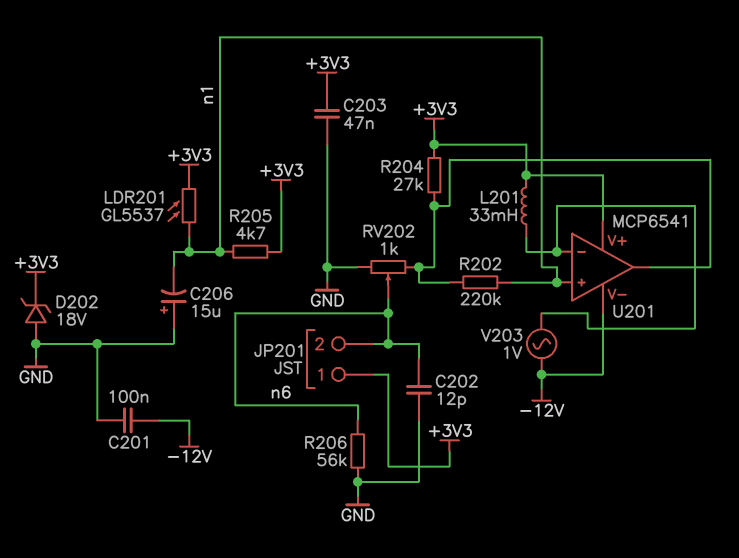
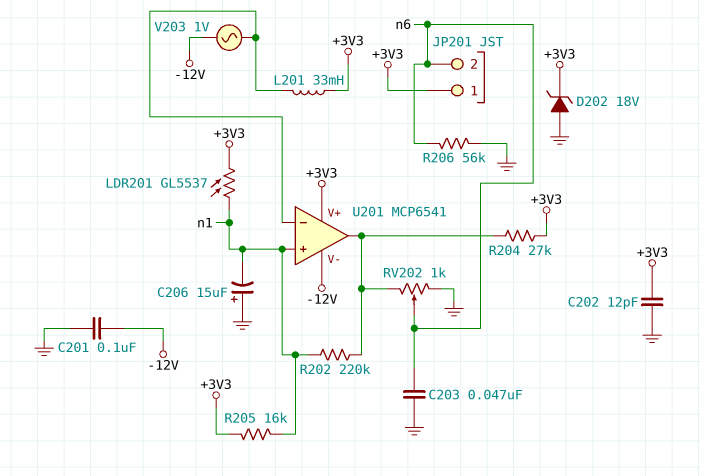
C202: 12pF (GND, n6) -> 12pF (+3V3, GND)
C203: 47nF (+3V3, GND) -> 47nF (GND, n6)
R205: 4.7k (+3V3, n1) -> 16k (+3V3, n1)

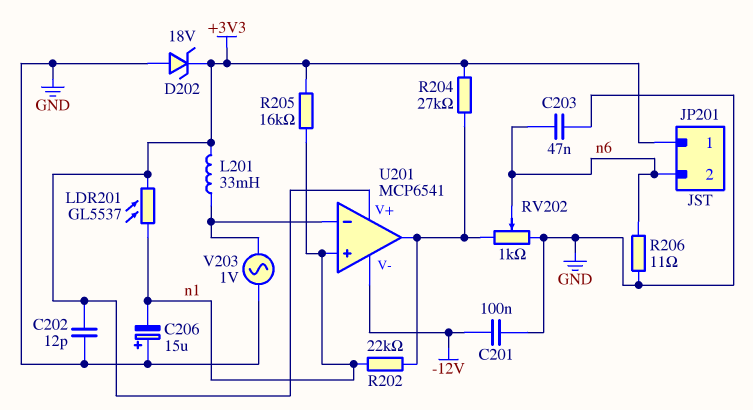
R202: 220k (U201/out, n1) -> 22k (U201/out, n1)
R206: 56k (GND, n6) -> 11 (GND, n6)
V203: AC 1V (-12V, U201/in-) -> AC 1V (GND, U201/in-)

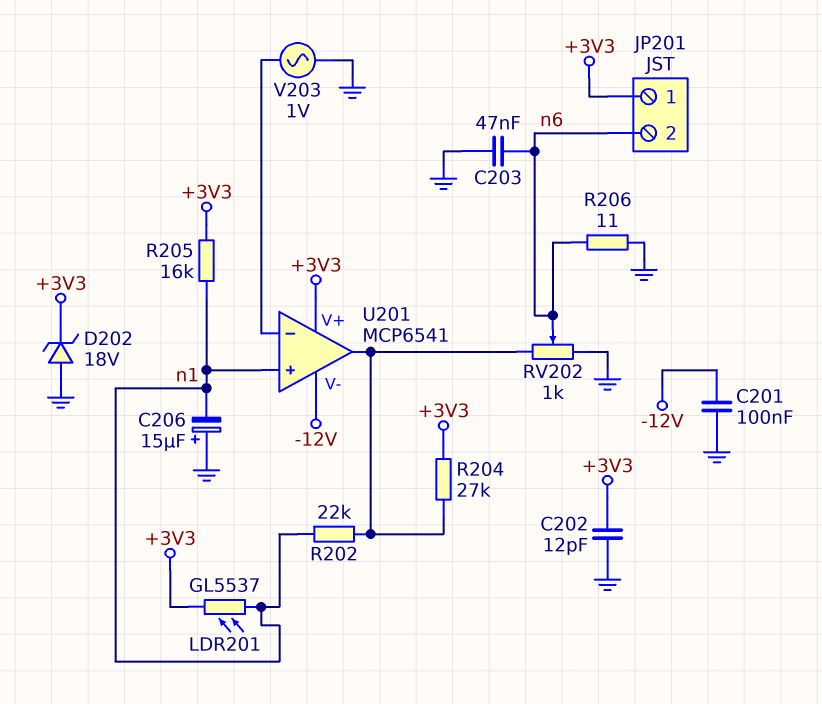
L201: 33mH (+3V3, U201/in-) -> none

